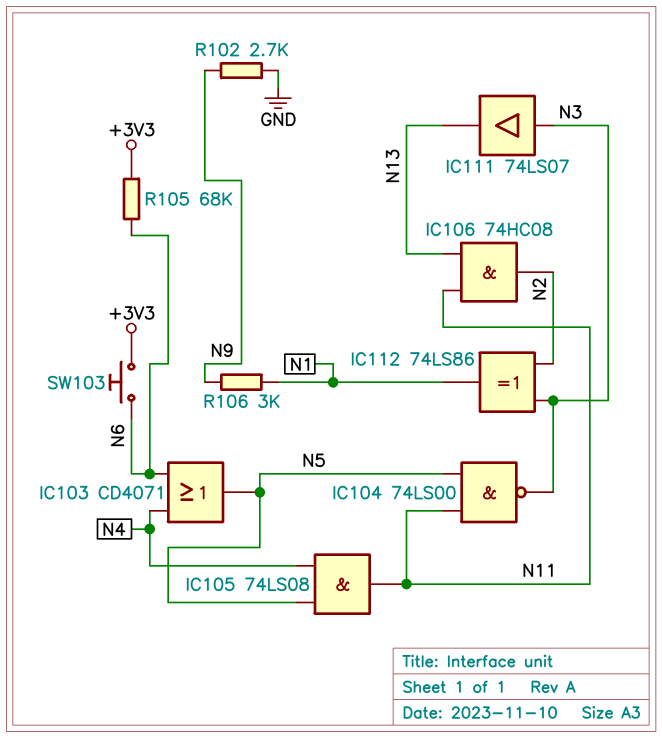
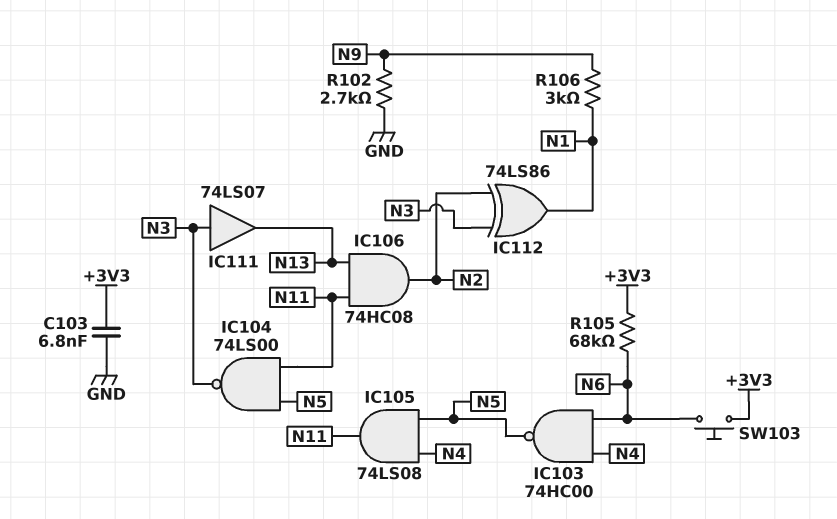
C103: none -> 6.8nF (+3V3, GND)
IC103: OR CD4071 (in N4, in N6, out N5) -> NAND 74HC00 (in N4, in N6, out N5)

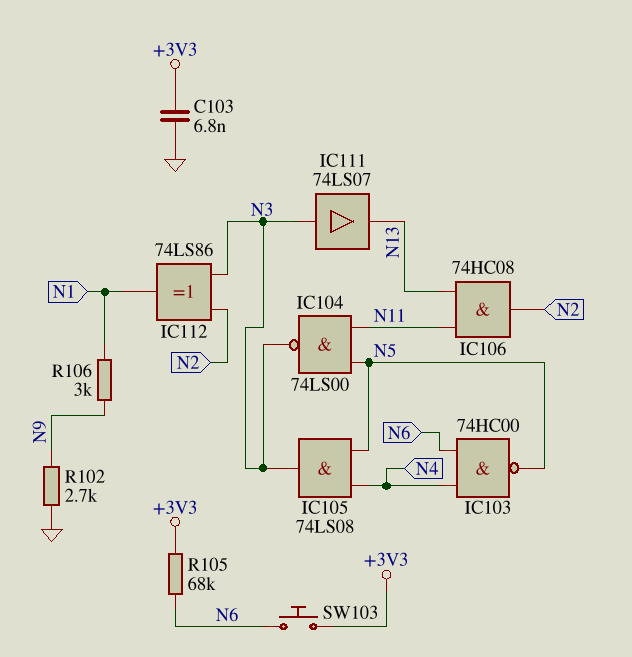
IC105: AND 74LS08 (in N4, in N5, out N11) -> AND 74LS08 (in N4, in N5, out N3)

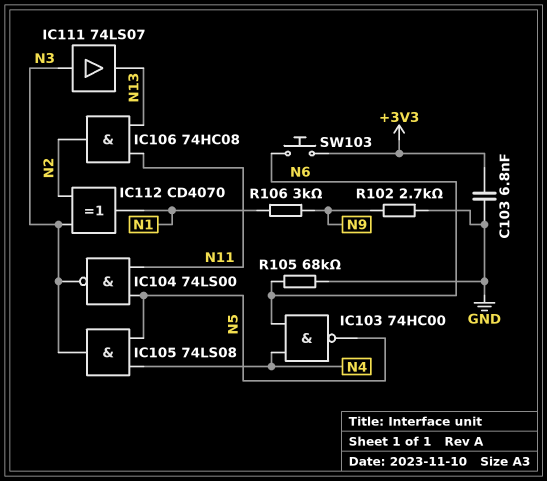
IC112: XOR 74LS86 (in N2, in N3, out N1) -> XOR CD4070 (in N2, in N3, out N1)
R105: 68k (+3V3, N6) -> 68k (GND, N6)

